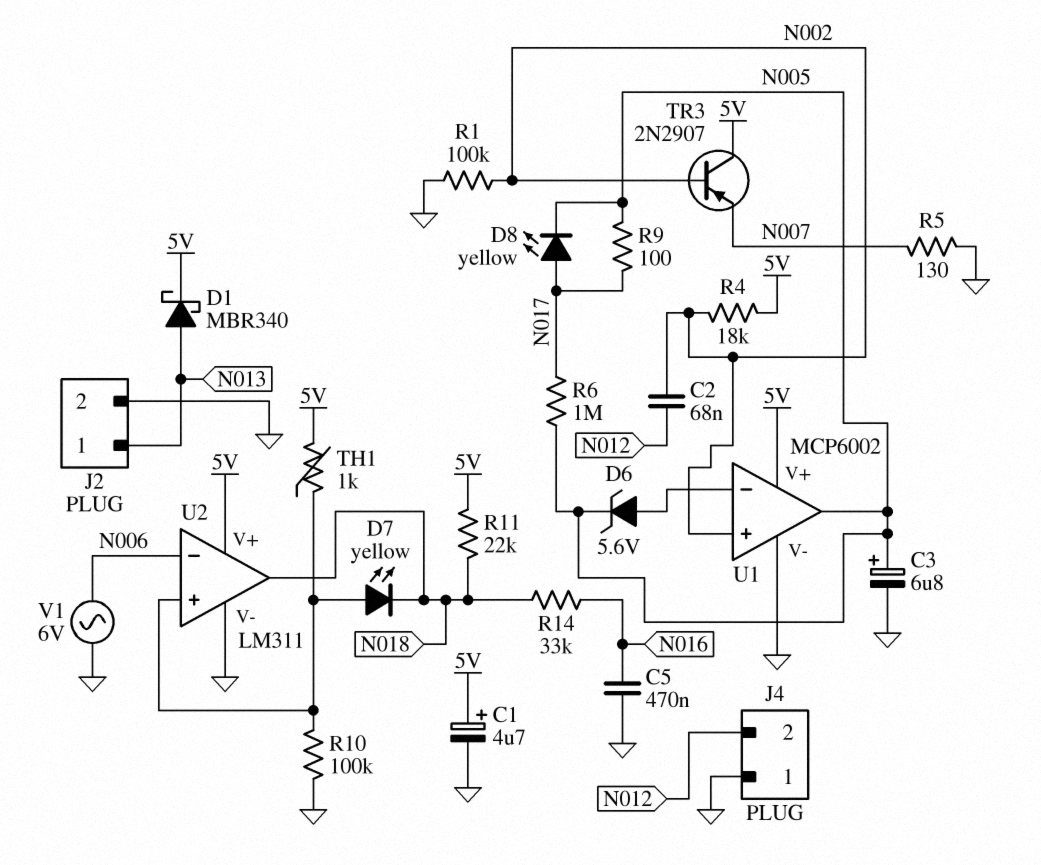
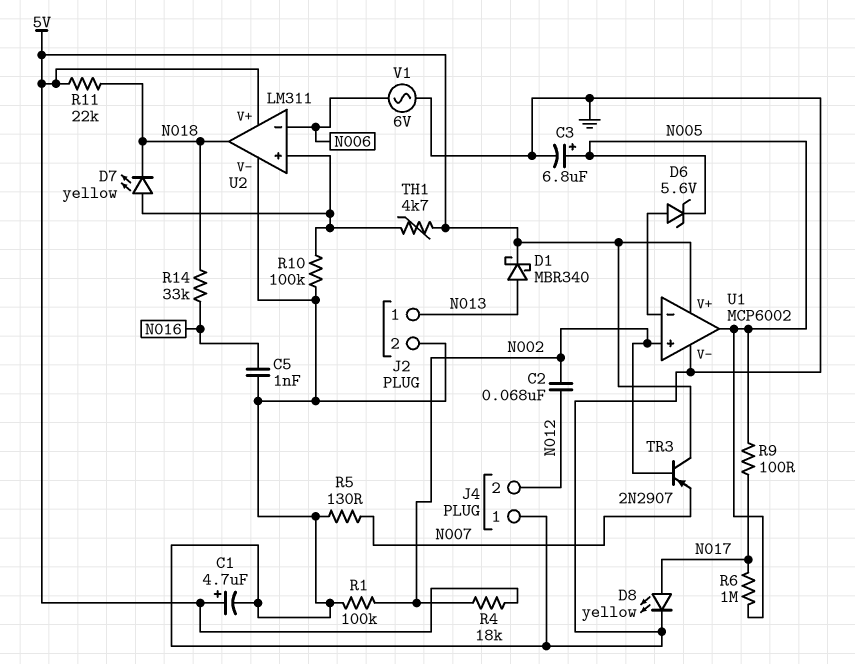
C5: 470nF (GND, N016) -> 1nF (GND, N016)
D8: LED yellow (A N017, K N005) -> LED yellow (A N017, K GND)
TH1: 1k (5V, U2/in+) -> 4.7k (5V, U2/in+)

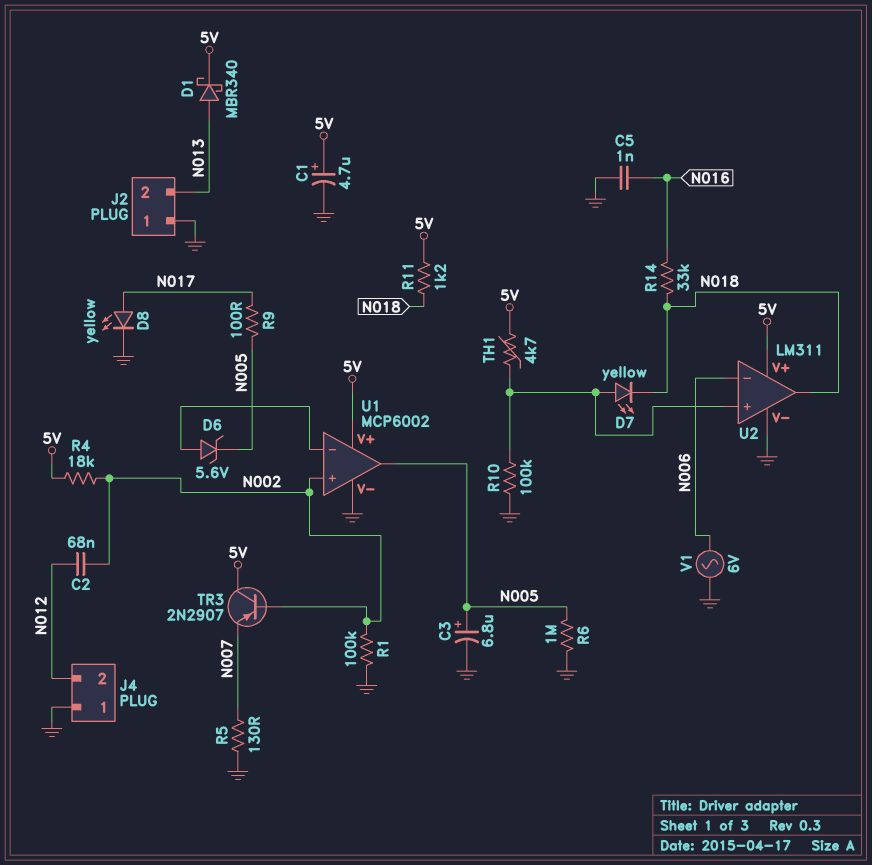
J2 pin 1: N013 -> GND
J2 pin 2: GND -> N013
R6: 1M (N005, N017) -> 1M (GND, N005)
R11: 22k (5V, N018) -> 1.2k (5V, N018)

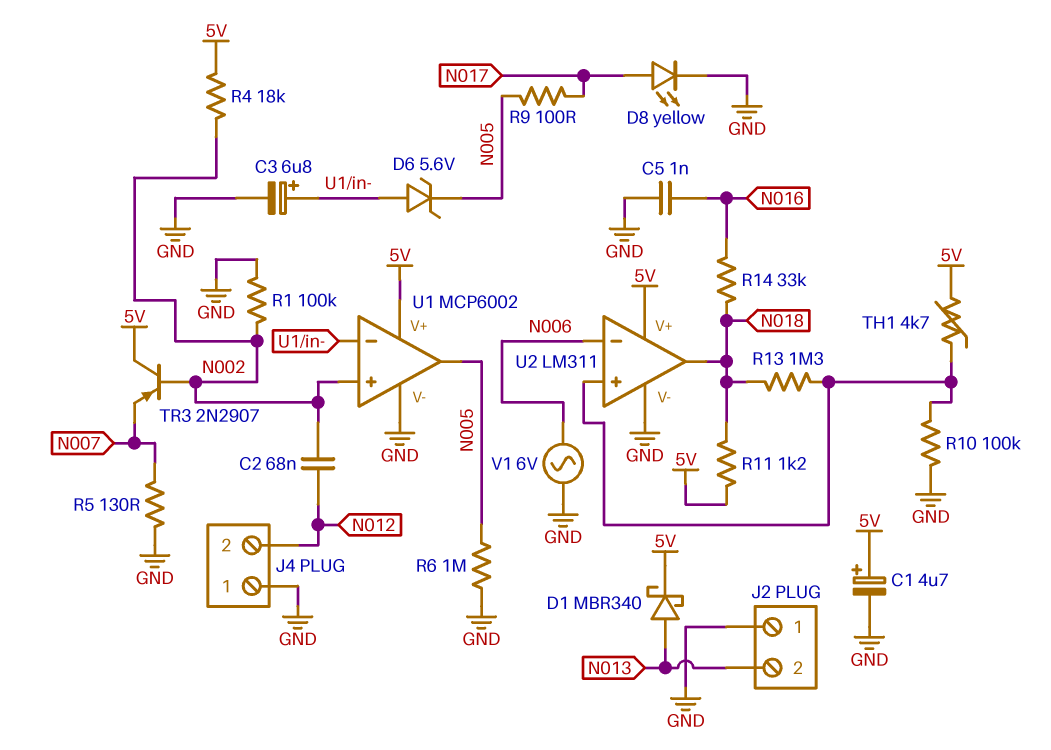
C3: 6.8uF (plus N005, minus GND) -> 6.8uF (plus U1/in-, minus GND)
D7: LED yellow (A U2/in+, K N018) -> none
R13: none -> 1.3M (N018, U2/in+)

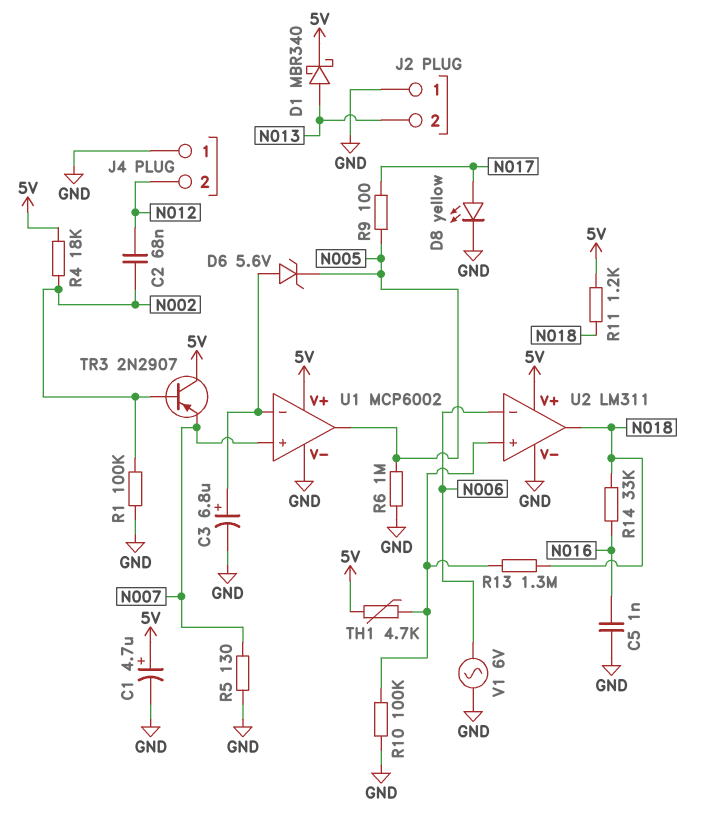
U1 pin in+: N002 -> N007

